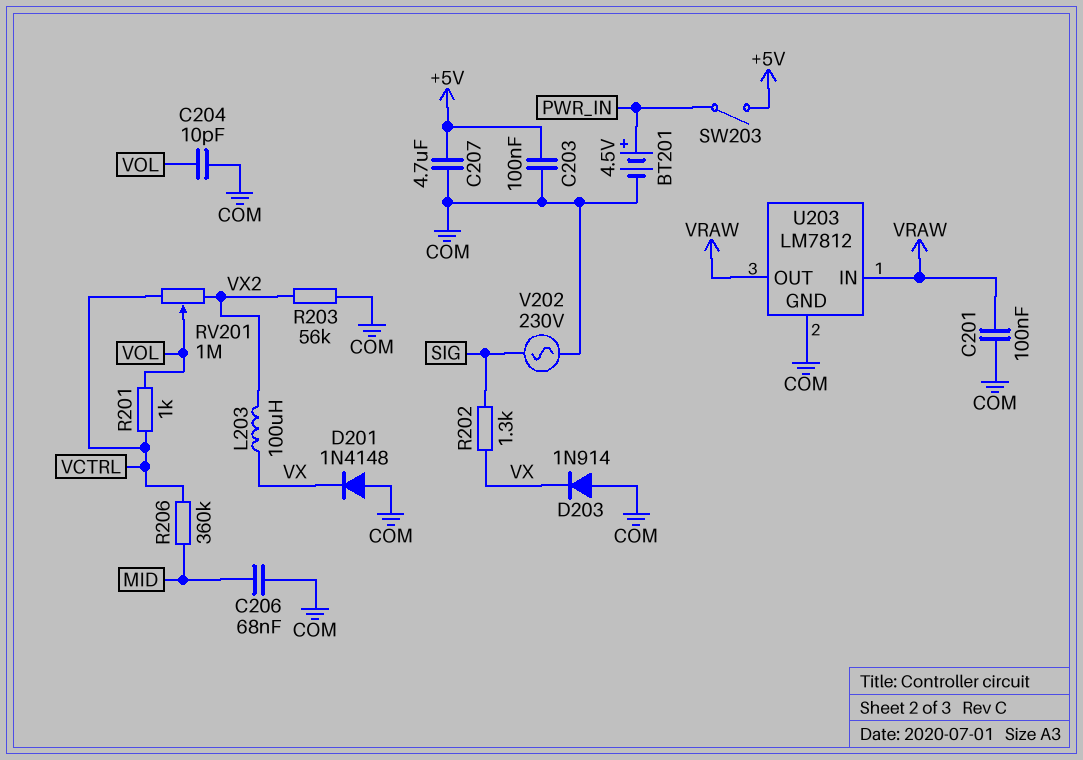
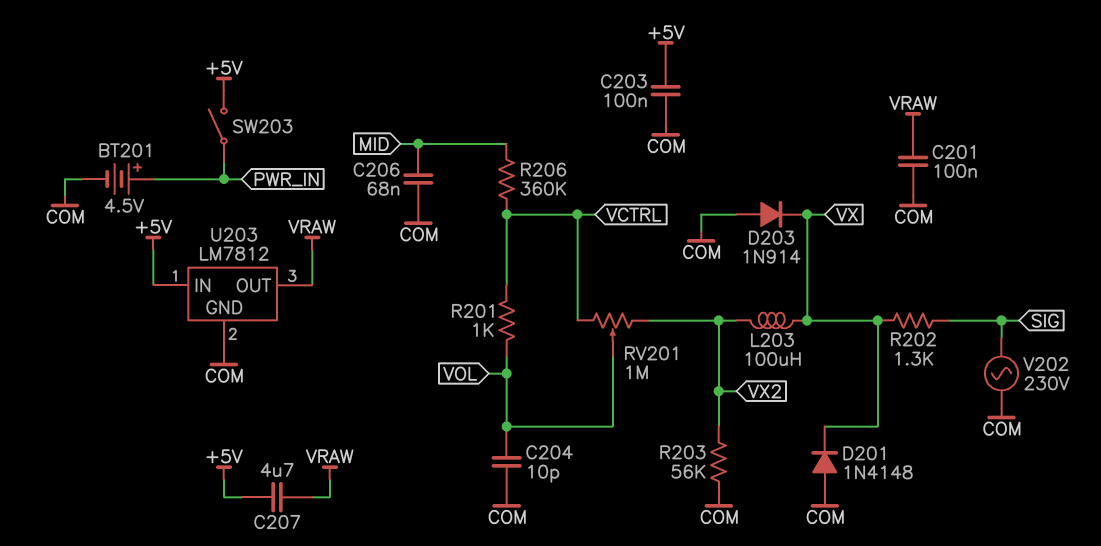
C207: 4.7uF (+5V, COM) -> 4.7uF (+5V, VRAW)
U203 pin IN: VRAW -> +5V

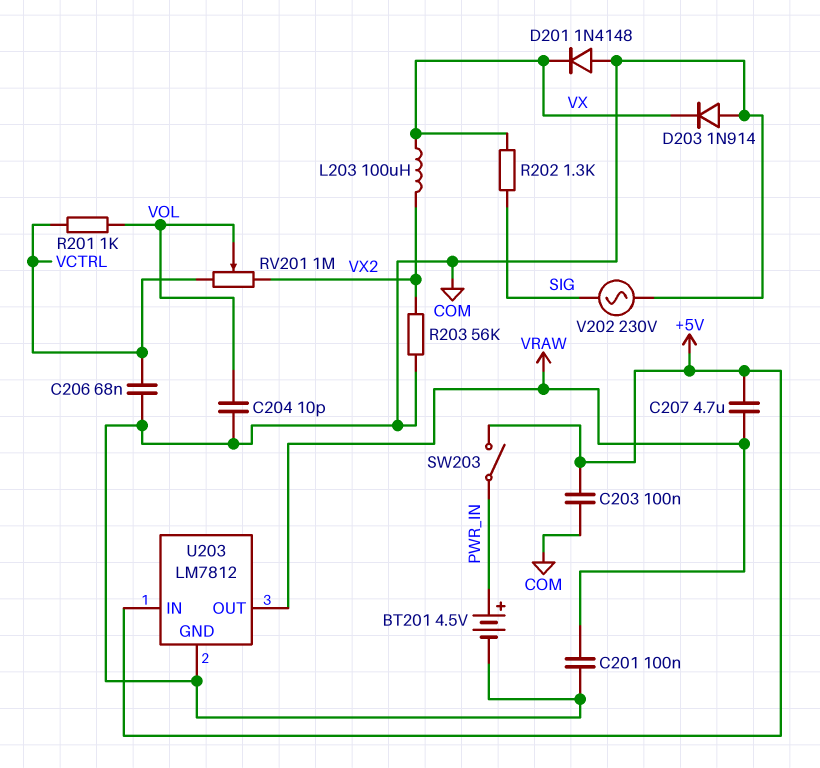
C206: 68nF (COM, MID) -> 68nF (COM, VCTRL)
R206: 360k (MID, VCTRL) -> none

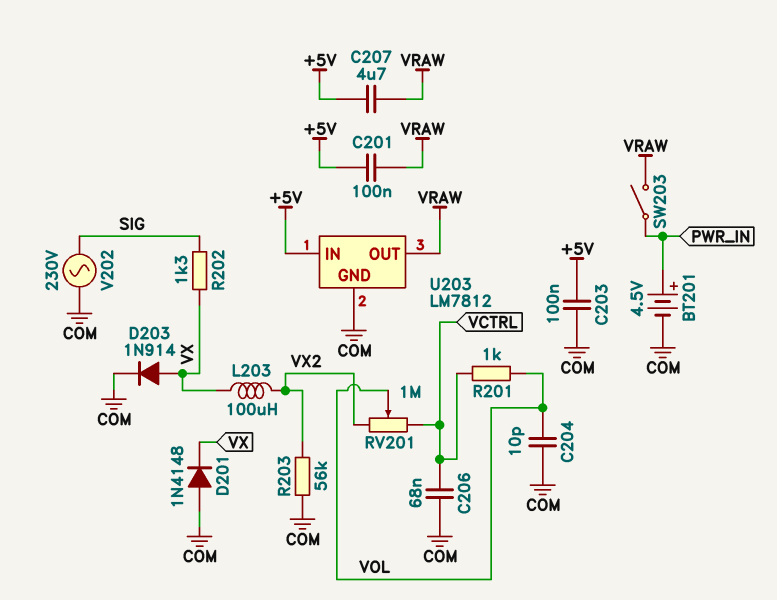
C201: 100nF (COM, VRAW) -> 100nF (+5V, VRAW)
D203: diode 1N914 (A COM, K VX) -> diode 1N914 (A VX, K COM)
SW203: switch (+5V, PWR_IN) -> switch (PWR_IN, VRAW)

